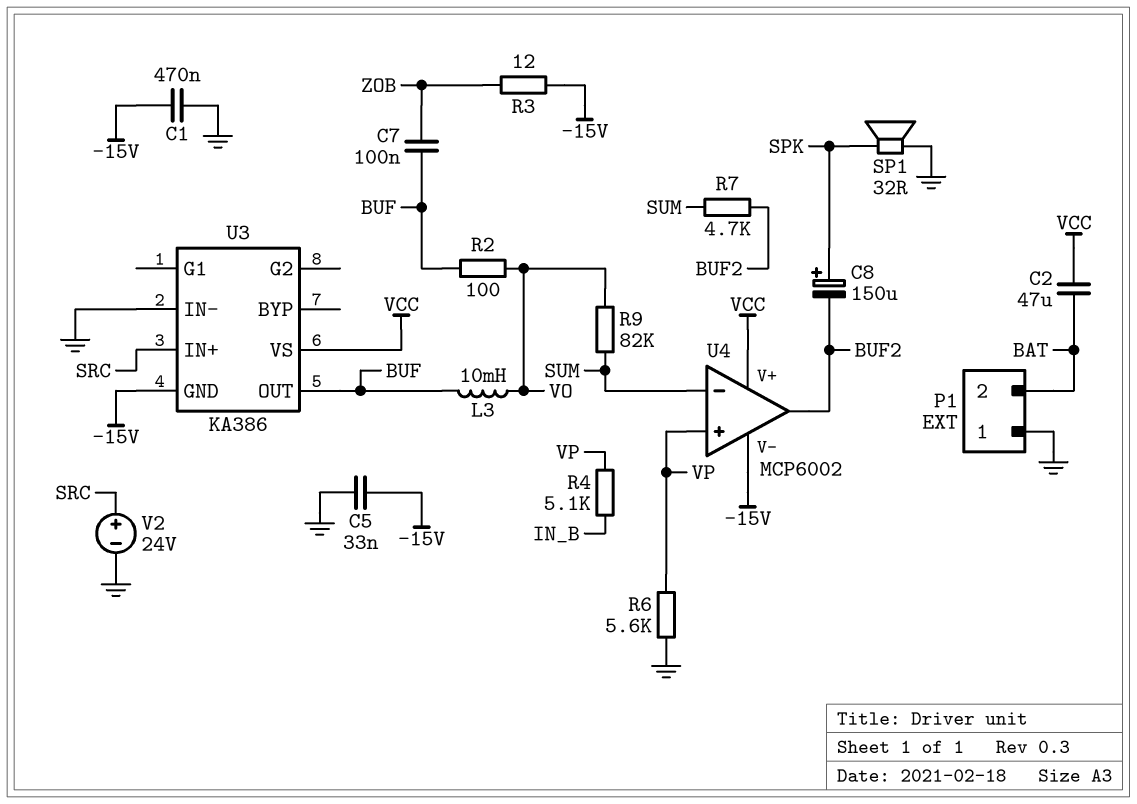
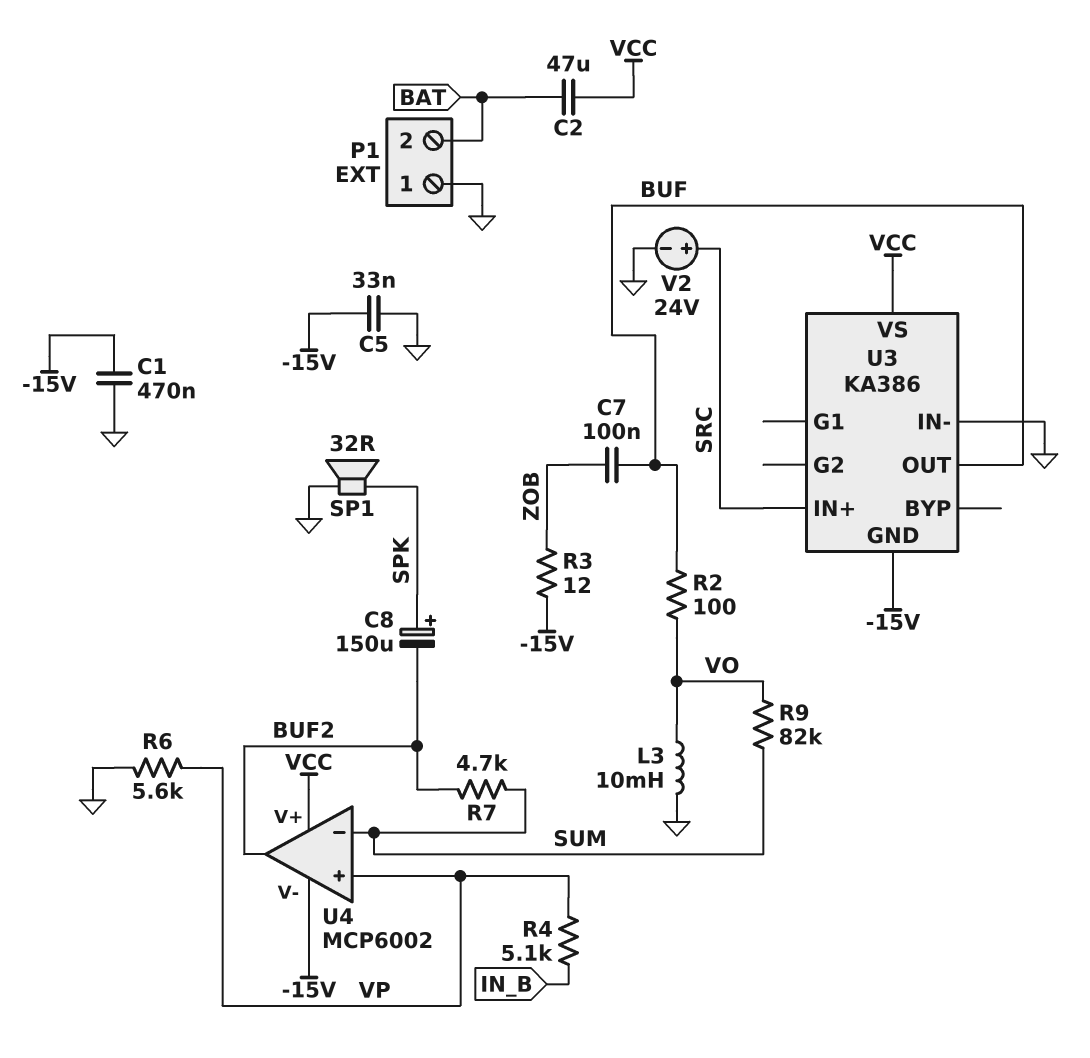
L3: 10mH (BUF, VO) -> 10mH (GND, VO)

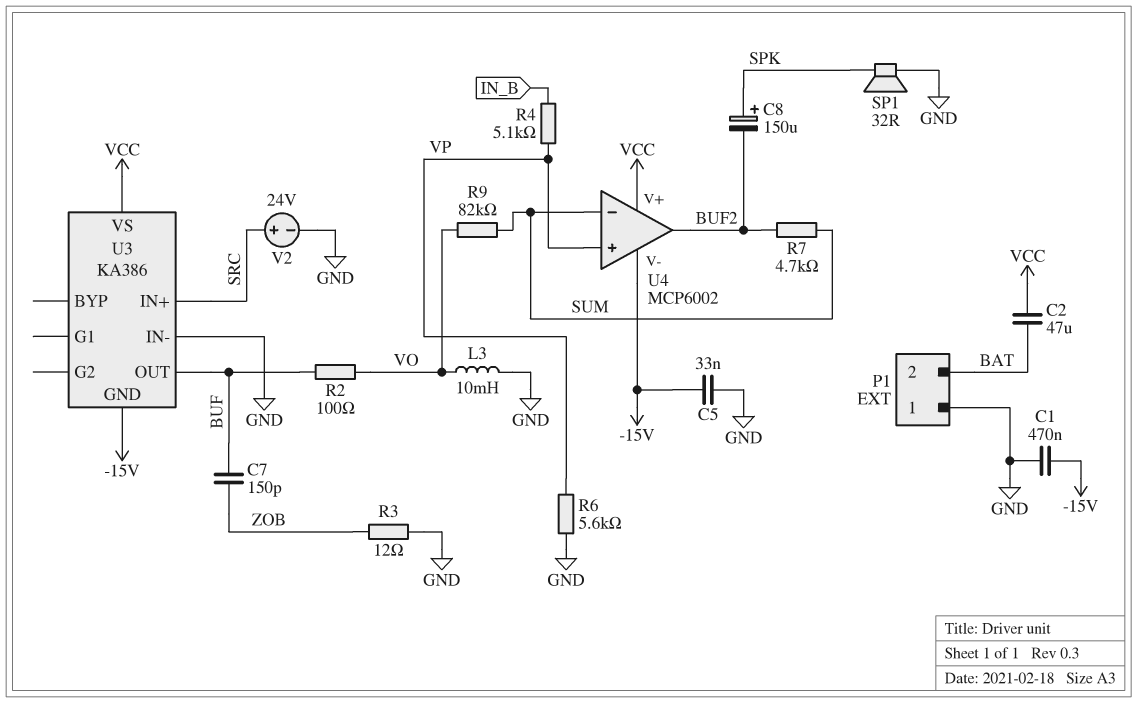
C7: 100nF (BUF, ZOB) -> 150pF (BUF, ZOB)
R3: 12 (-15V, ZOB) -> 12 (GND, ZOB)

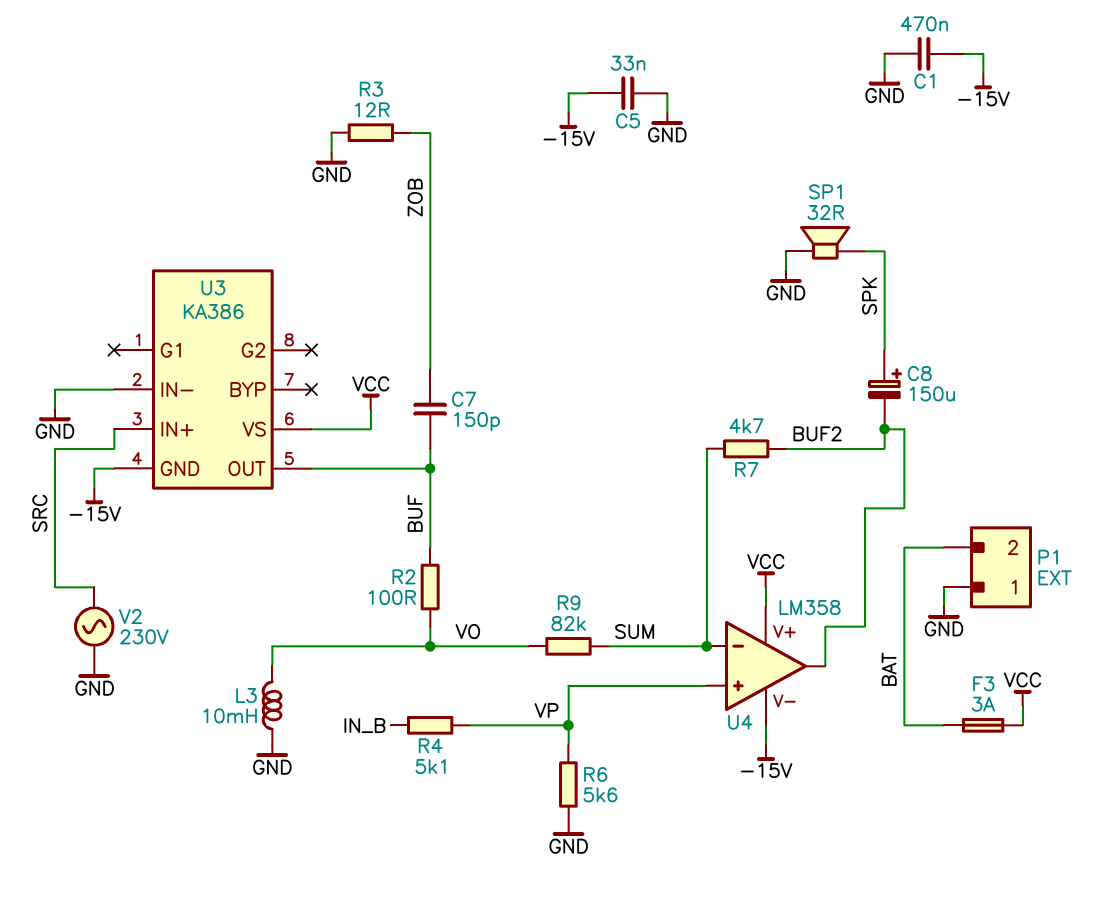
C2: 47uF (BAT, VCC) -> none
F3: none -> 3A (BAT, VCC)
U4: MCP6002 -> LM358
V2: 24V (plus SRC, minus GND) -> AC 230V (GND, SRC)

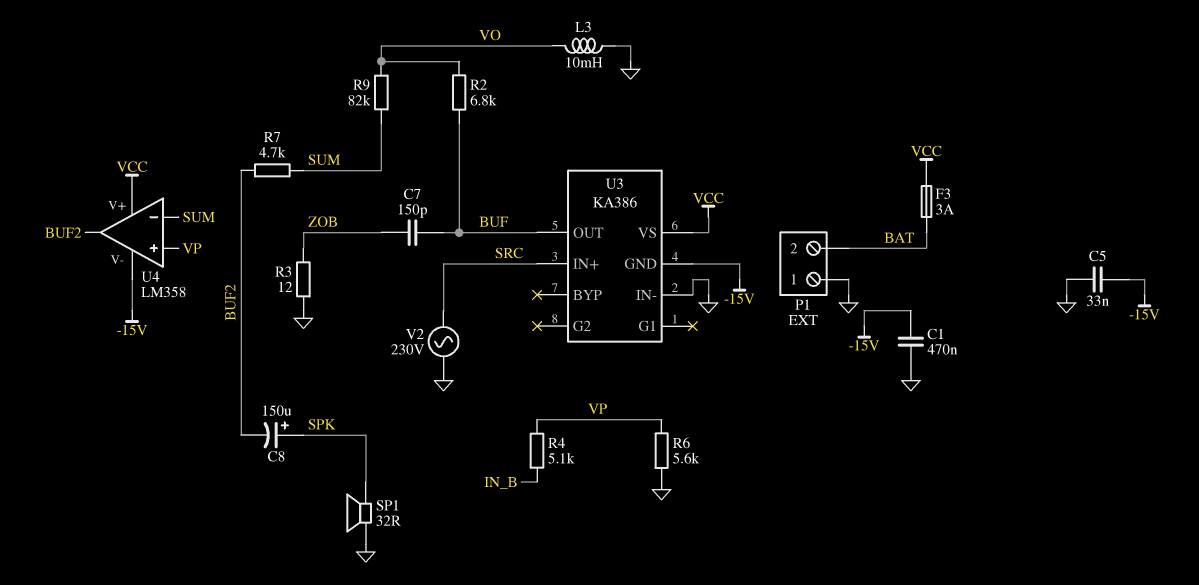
R2: 100 (BUF, VO) -> 6.8k (BUF, VO)

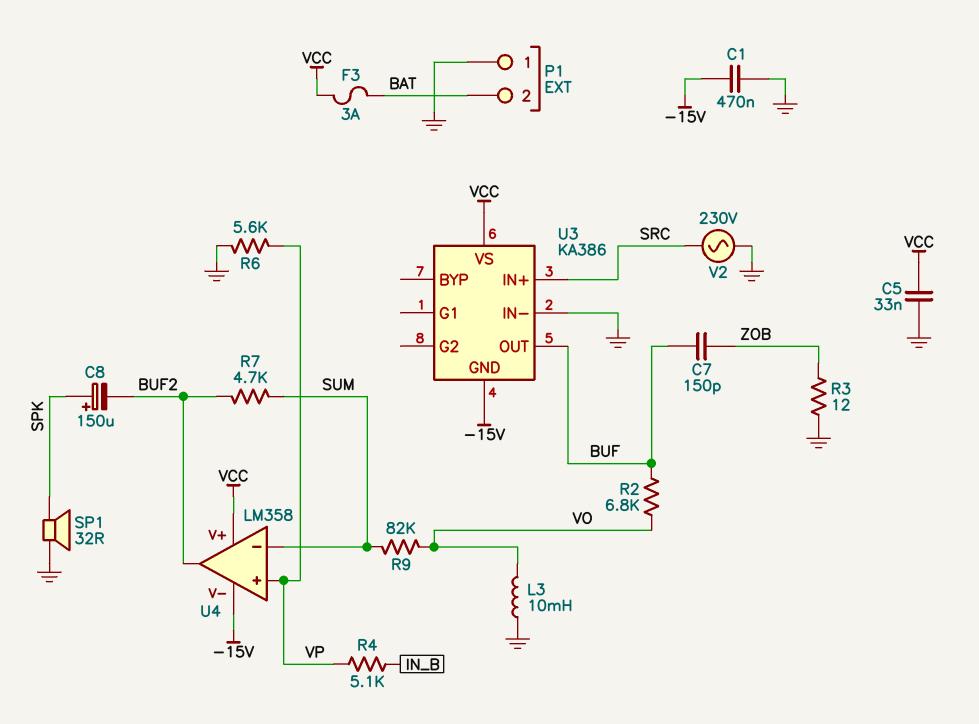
C5: 33nF (-15V, GND) -> 33nF (GND, VCC)

